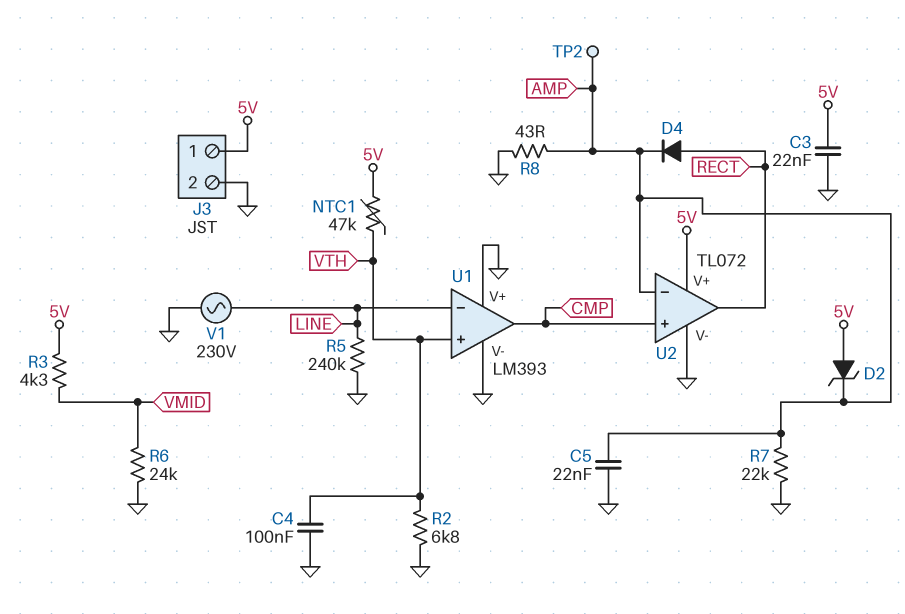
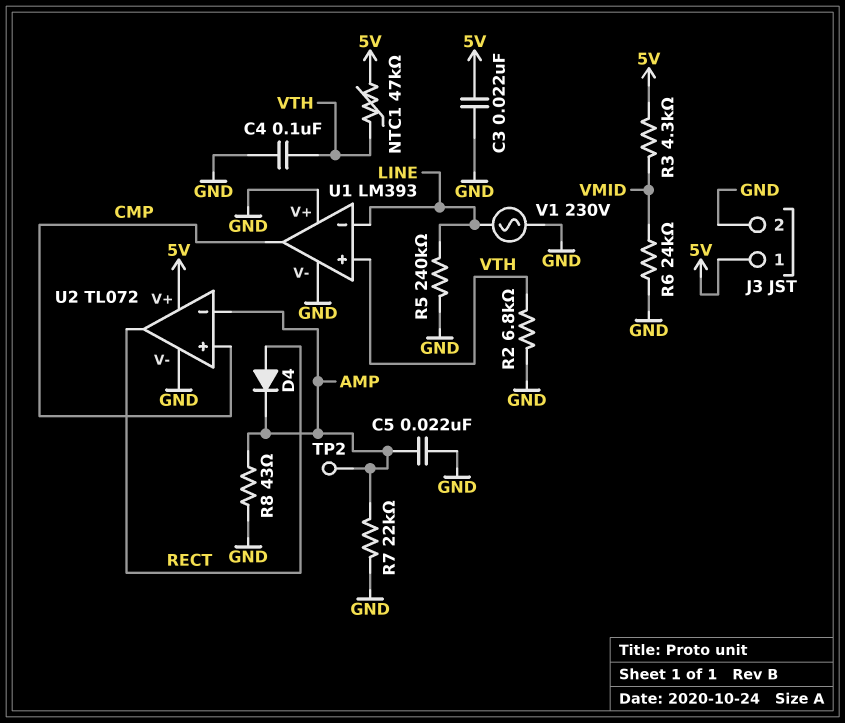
D2: zener (A 5V, K AMP) -> none

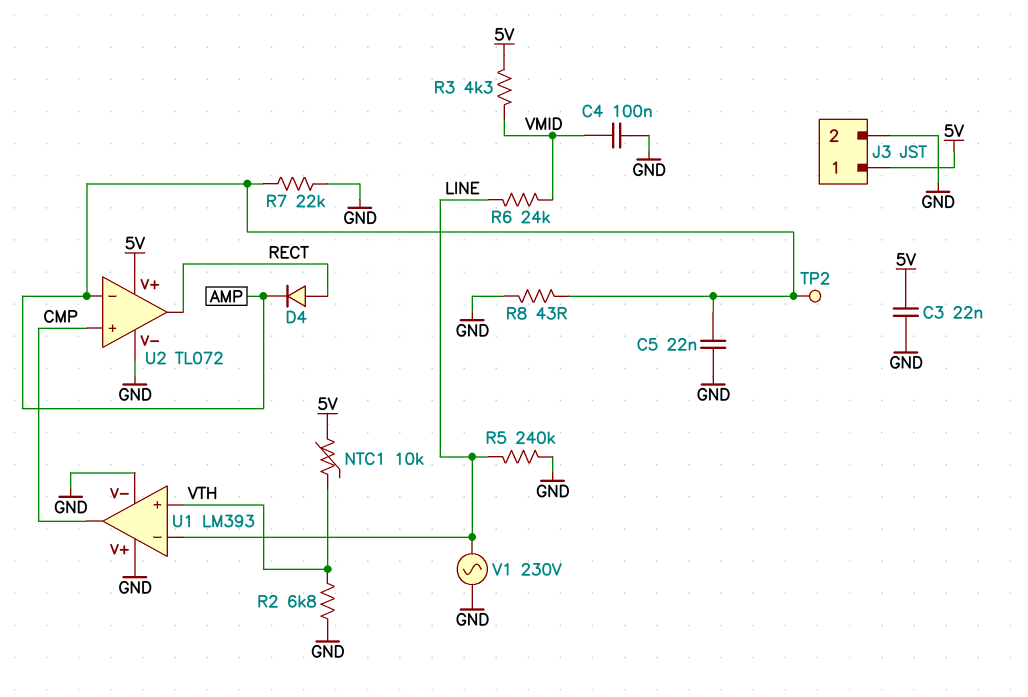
C4: 100nF (GND, VTH) -> 100nF (GND, VMID)
NTC1: 47k (5V, VTH) -> 10k (5V, VTH)
R6: 24k (GND, VMID) -> 24k (LINE, VMID)

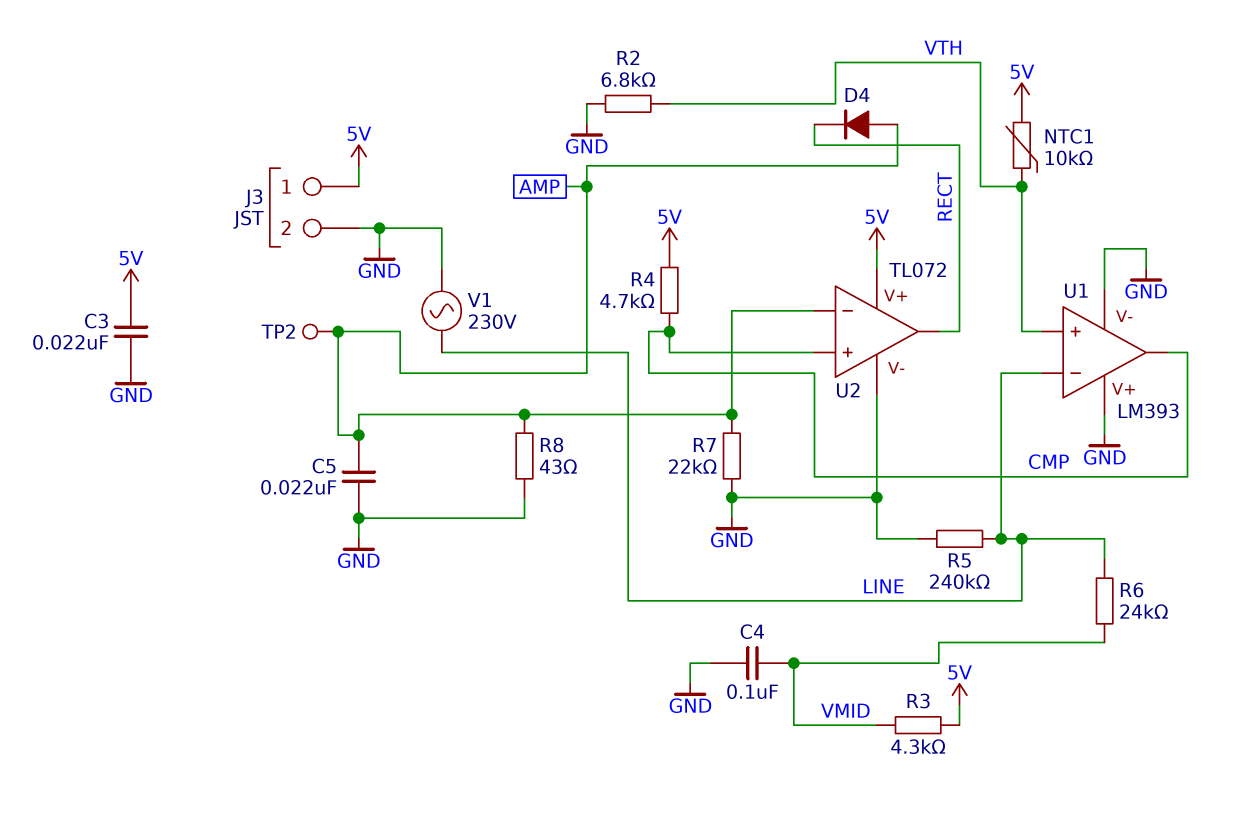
D4: diode (A RECT, K AMP) -> diode (A AMP, K RECT)
R4: none -> 4.7k (5V, CMP)

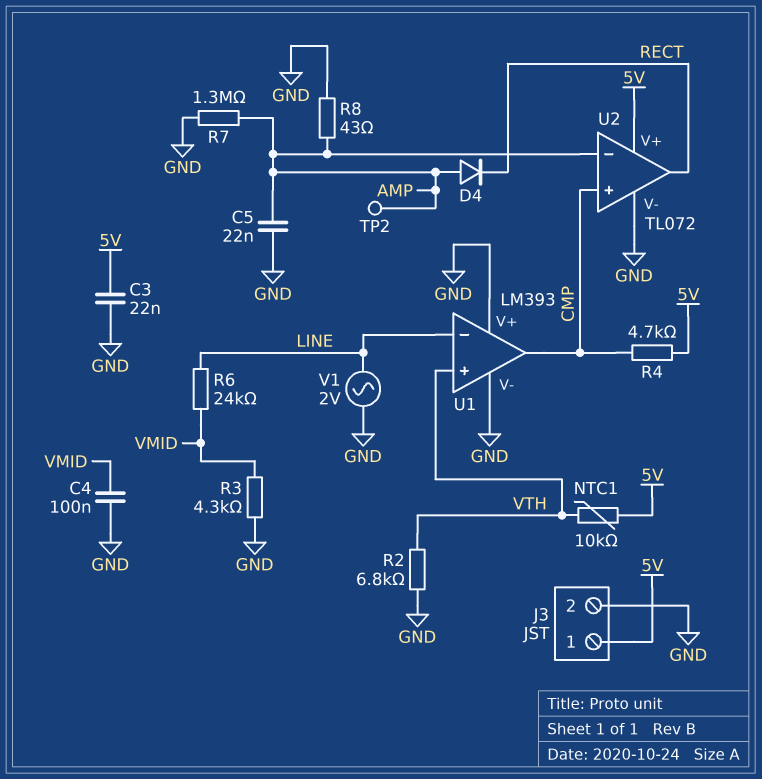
R3: 4.3k (5V, VMID) -> 4.3k (GND, VMID)
R5: 240k (GND, LINE) -> none
R7: 22k (AMP, GND) -> 1.3M (AMP, GND)
V1: AC 230V (GND, LINE) -> AC 2V (GND, LINE)

